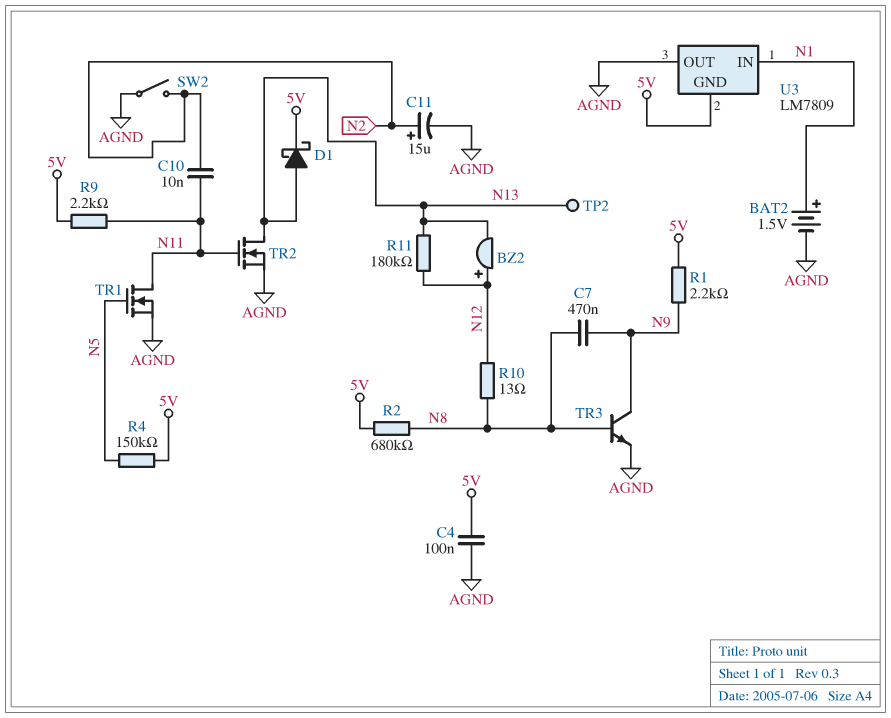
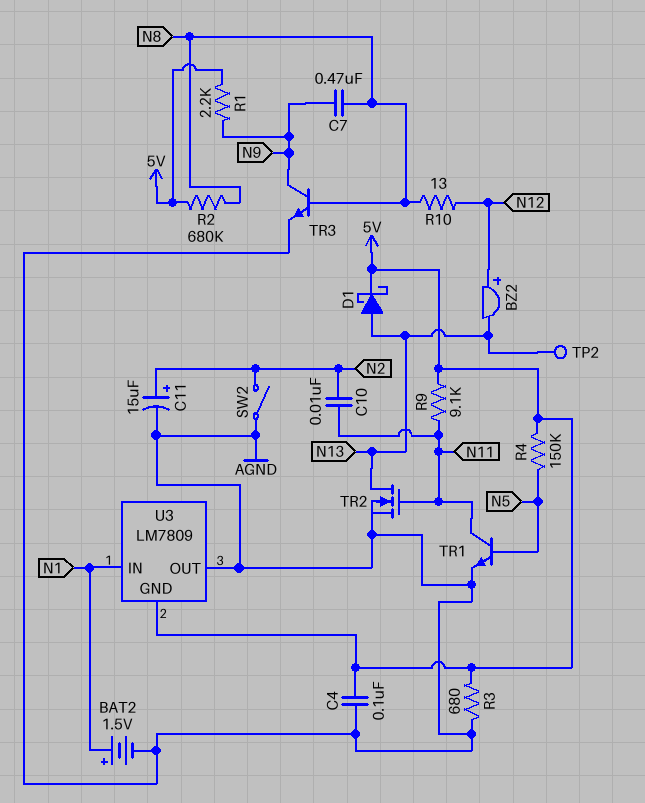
R3: none -> 680 (5V, AGND)
R9: 2.2k (5V, N11) -> 9.1k (5V, N11)
R11: 180k (N12, N13) -> none
TR1: NMOS (G N5, D N11, S AGND) -> NPN (B N5, C N11, E AGND)

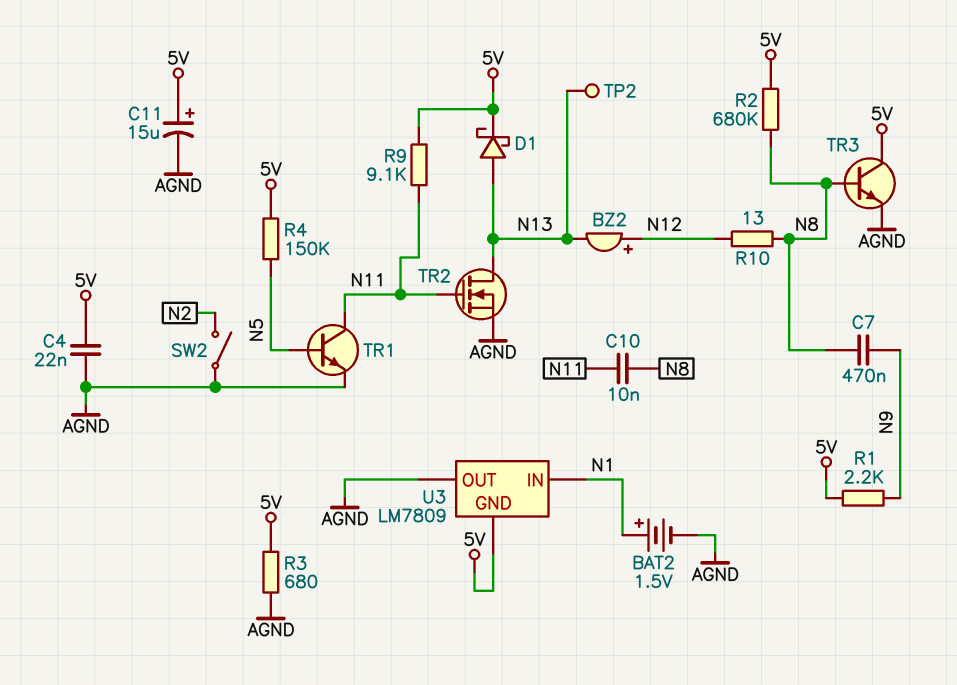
C4: 100nF (5V, AGND) -> 22nF (5V, AGND)
C10: 10nF (N2, N11) -> 10nF (N8, N11)
C11: 15uF (plus N2, minus AGND) -> 15uF (plus 5V, minus AGND)
TR3: NPN (B N8, C N9, E AGND) -> NPN (B N8, C 5V, E AGND)

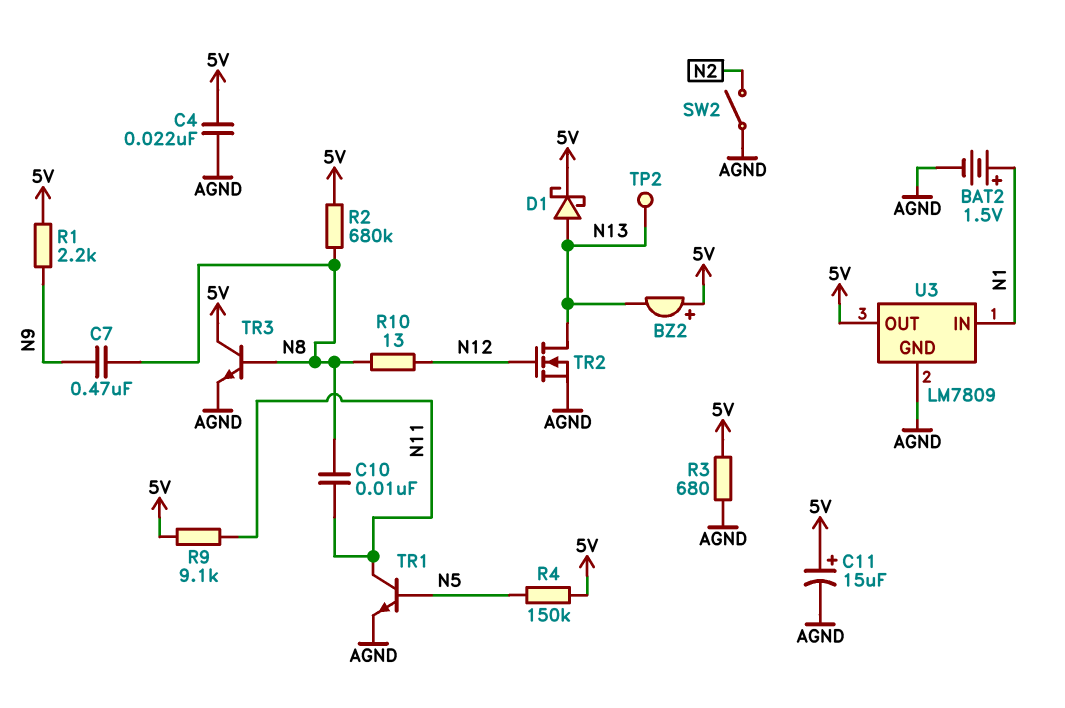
BZ2: buzzer (plus N12, minus N13) -> buzzer (plus 5V, minus N13)
TR2: NMOS (G N11, D N13, S AGND) -> NMOS (G N12, D N13, S AGND)
U3 pin GND: 5V -> AGND
U3 pin OUT: AGND -> 5V

